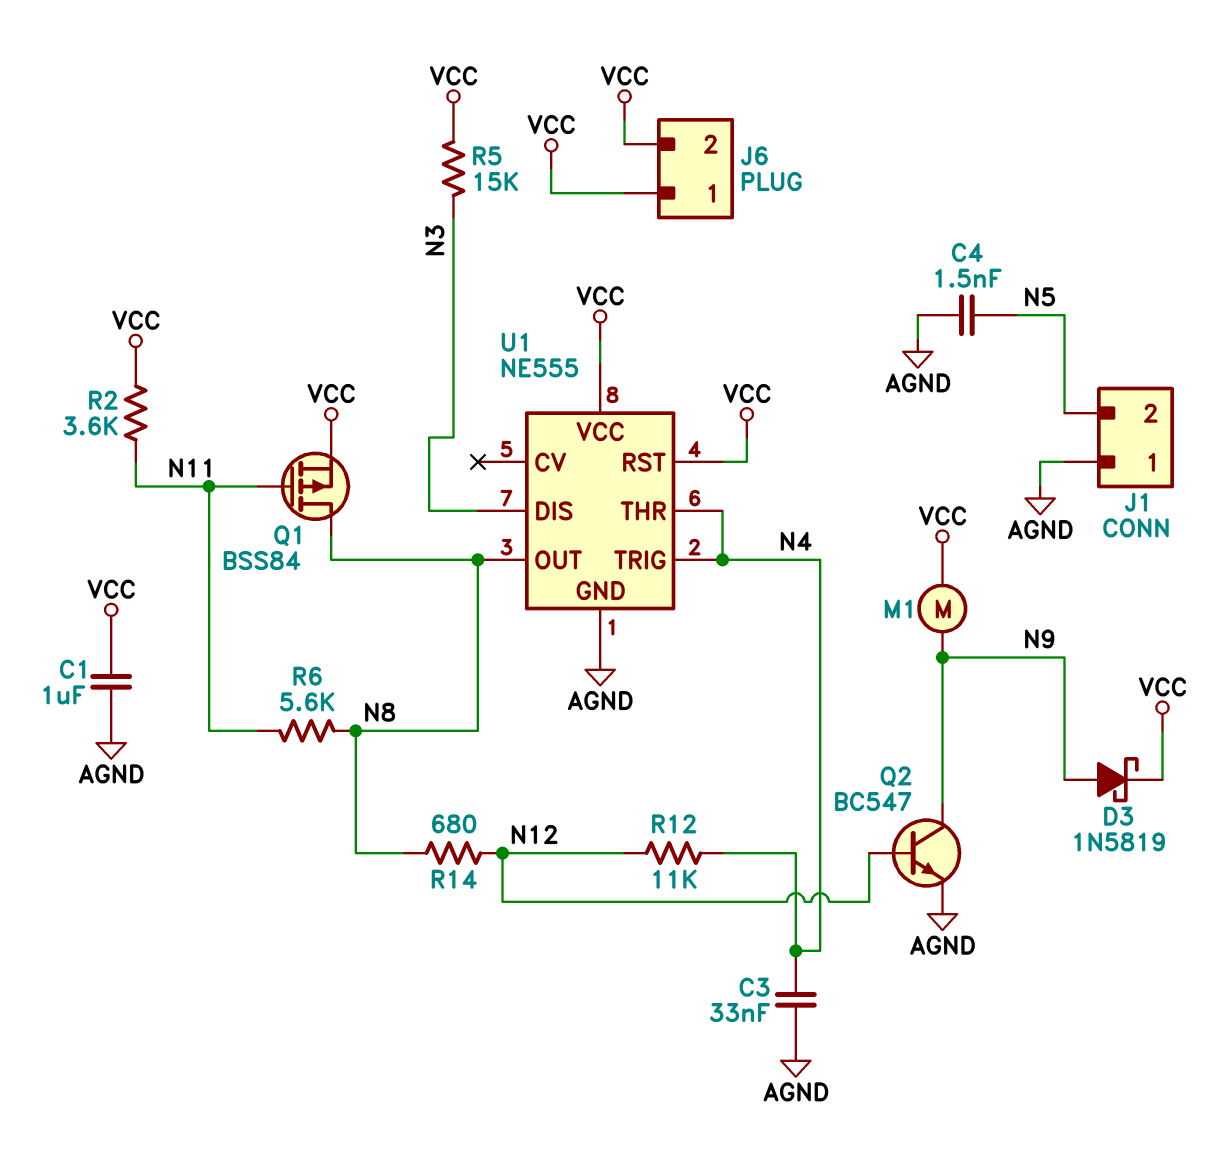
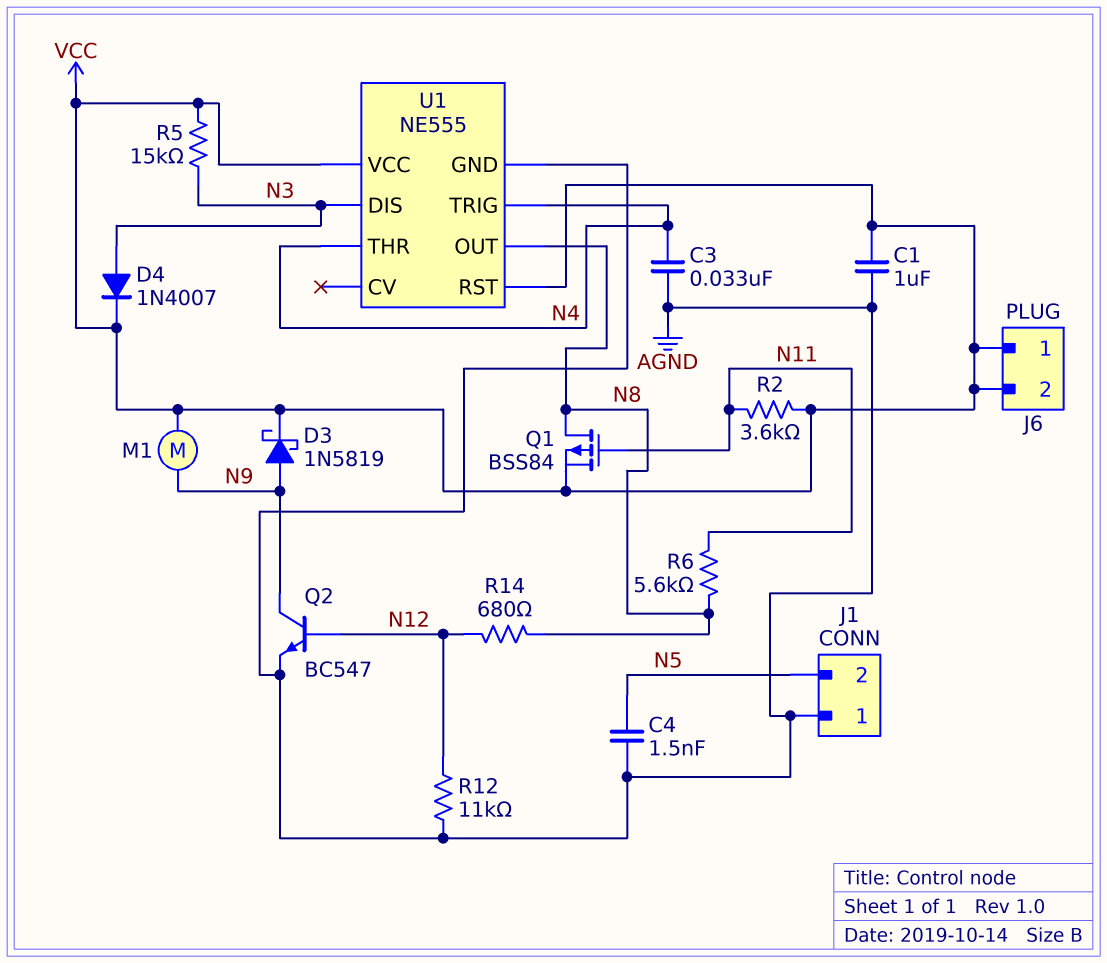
D4: none -> diode 1N4007 (A N3, K VCC)
R12: 11k (N4, N12) -> 11k (AGND, N12)

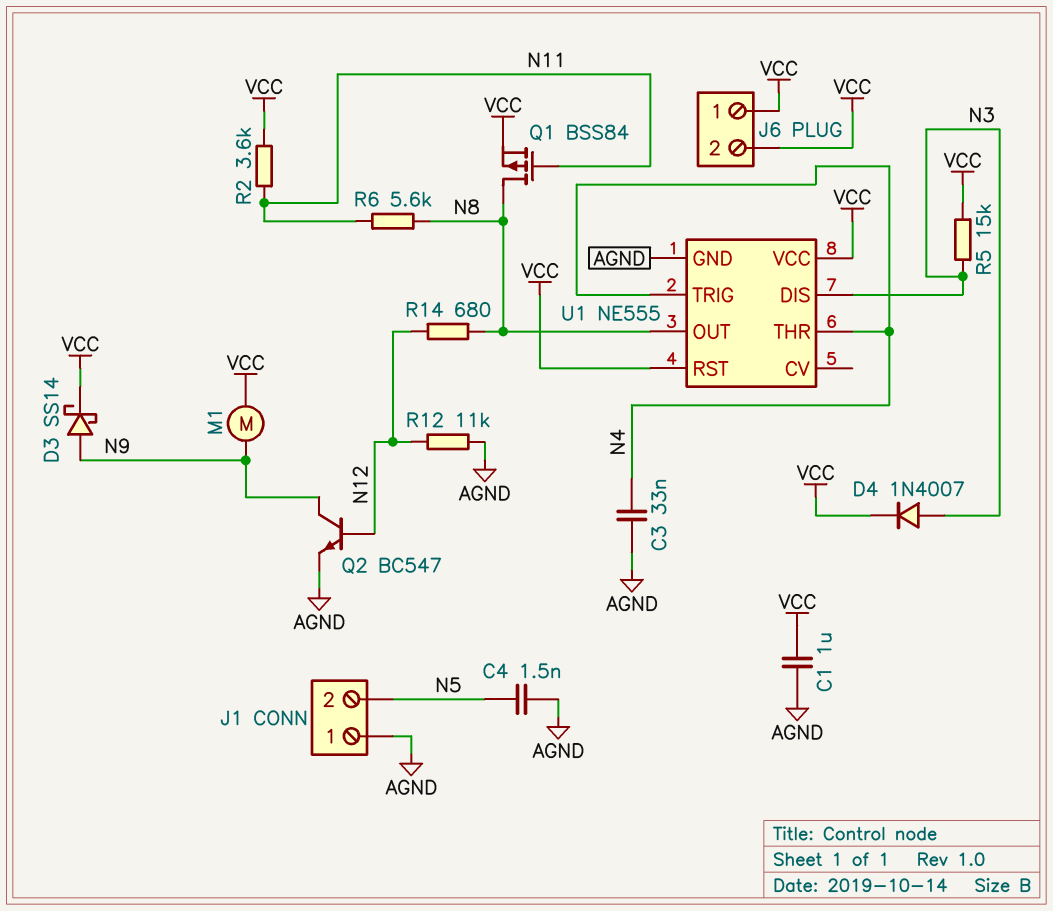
D3: schottky 1N5819 (A N9, K VCC) -> schottky SS14 (A N9, K VCC)

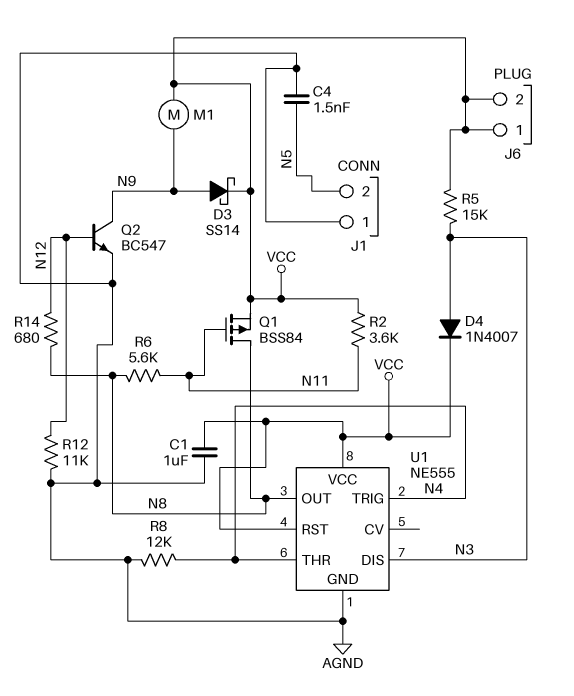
C3: 33nF (AGND, N4) -> none
R8: none -> 12k (AGND, N4)

